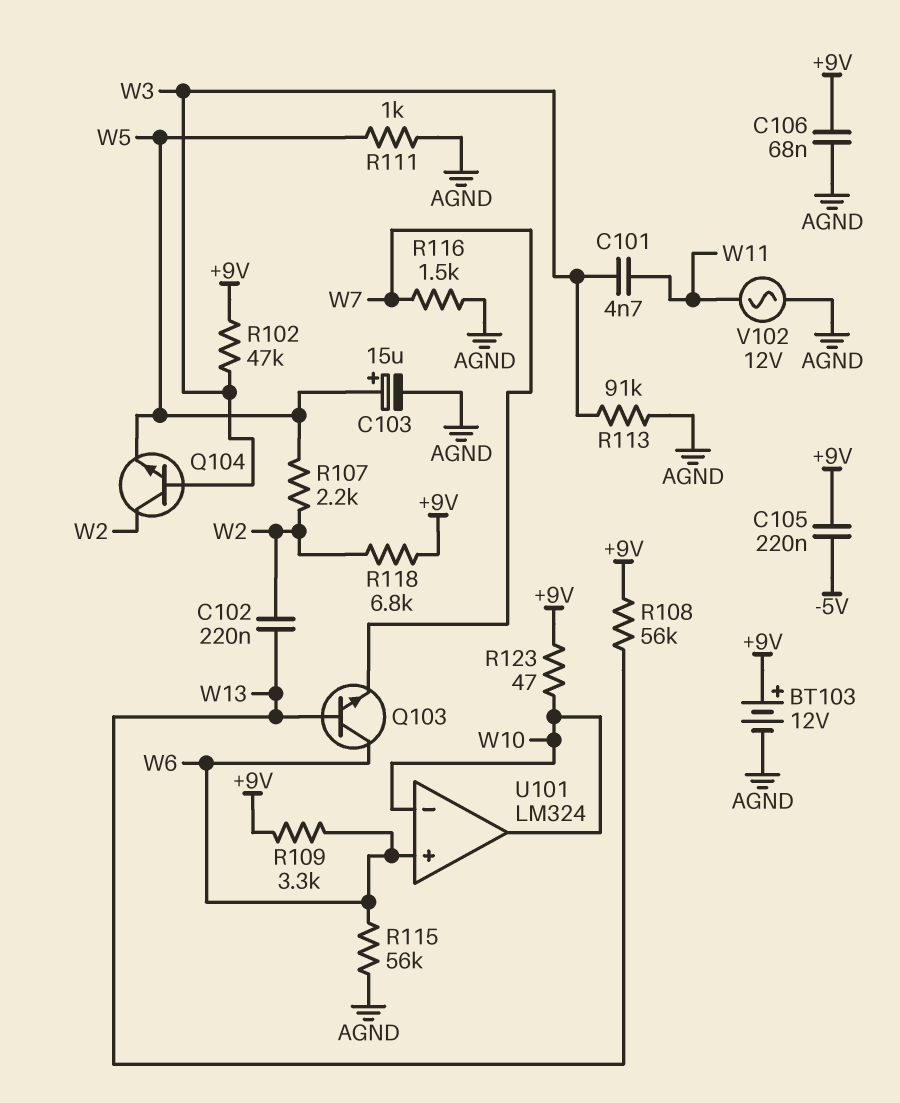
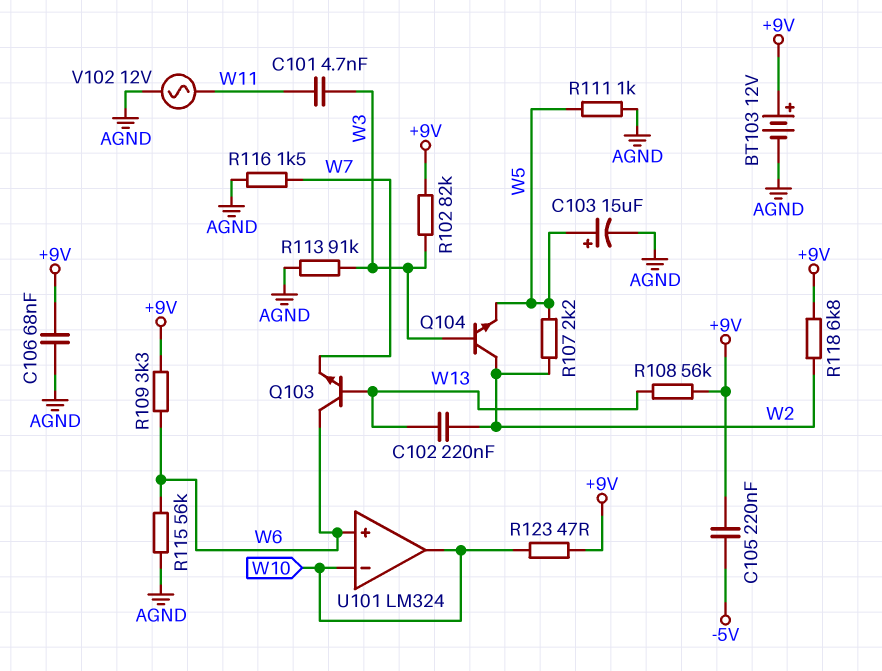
R102: 47k (+9V, W3) -> 82k (+9V, W3)

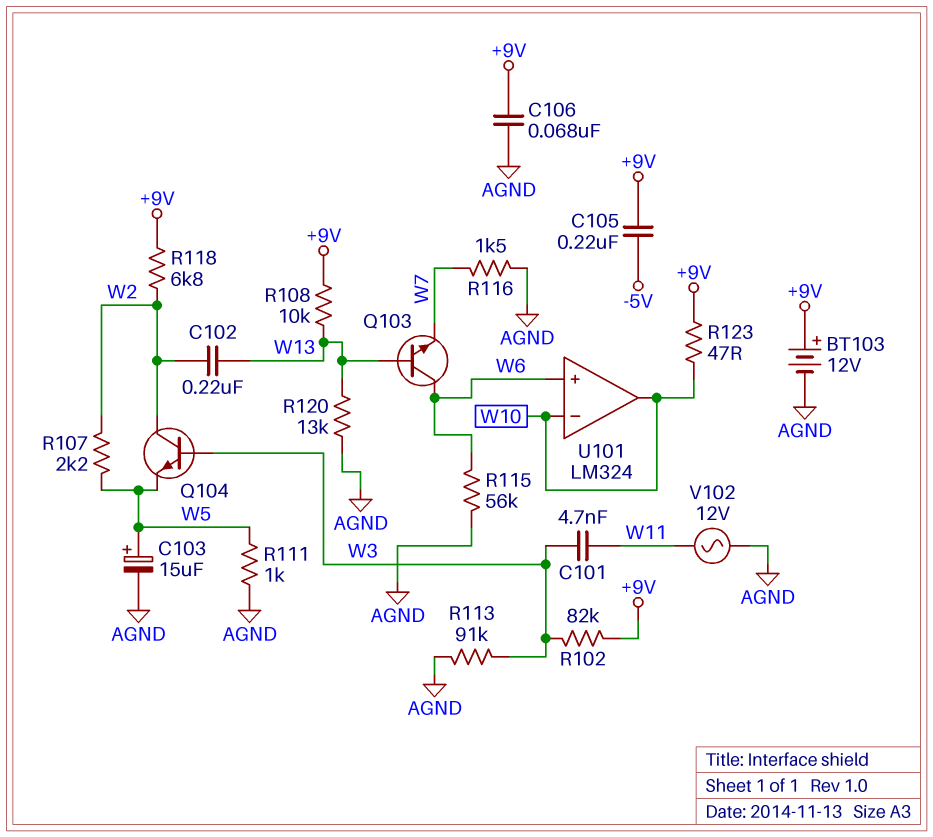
R108: 56k (+9V, W13) -> 10k (+9V, W13)
R109: 3.3k (+9V, W6) -> none
R120: none -> 13k (AGND, W13)

